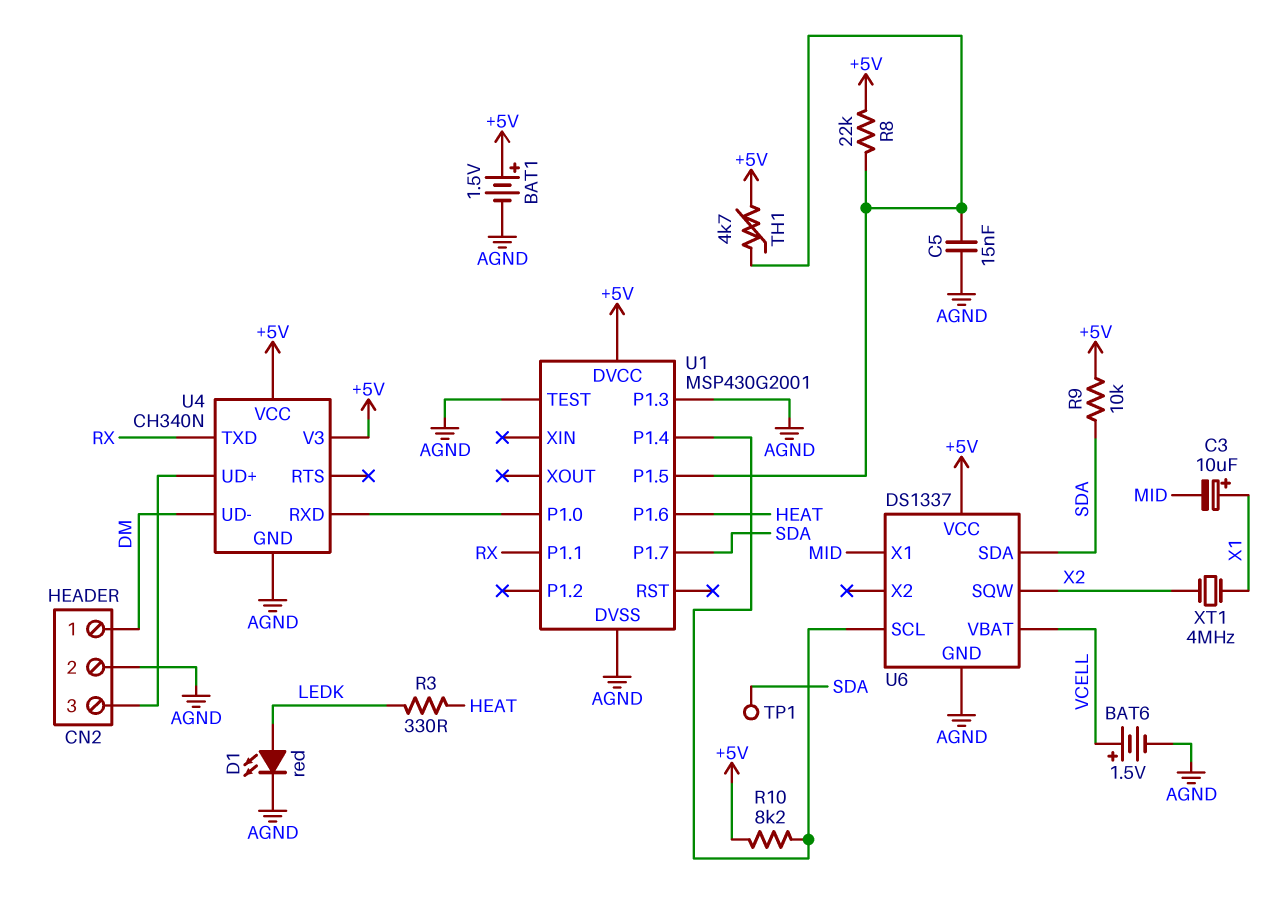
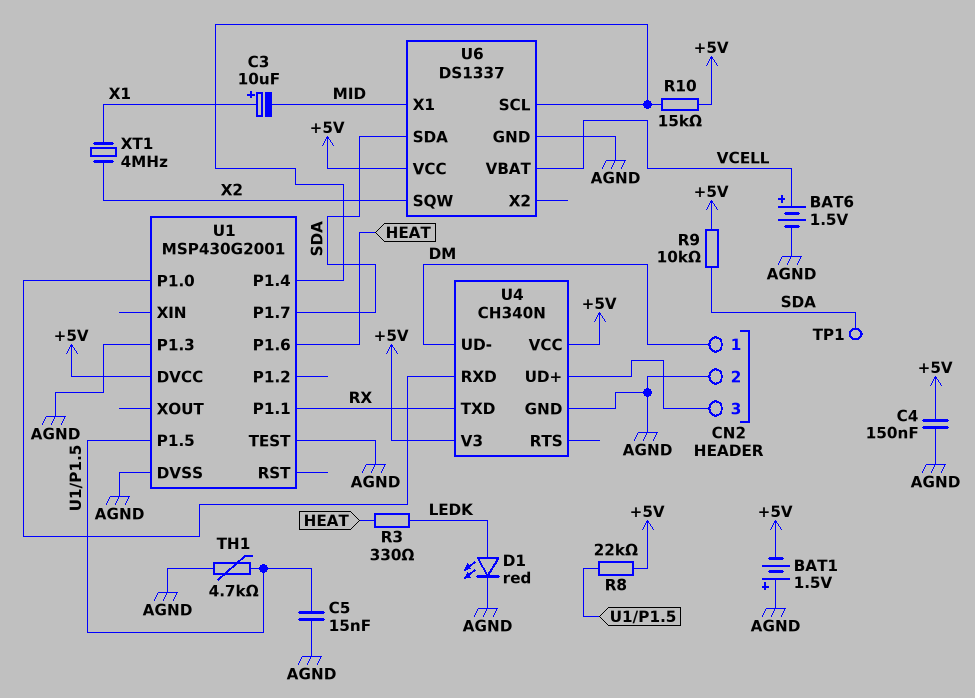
BAT1: 1.5V (plus +5V, minus AGND) -> 1.5V (plus AGND, minus +5V)
C4: none -> 150nF (+5V, AGND)
R10: 8.2k (+5V, U1/P1.4) -> 15k (+5V, U1/P1.4)
TH1: 4.7k (+5V, U1/P1.5) -> 4.7k (AGND, U1/P1.5)

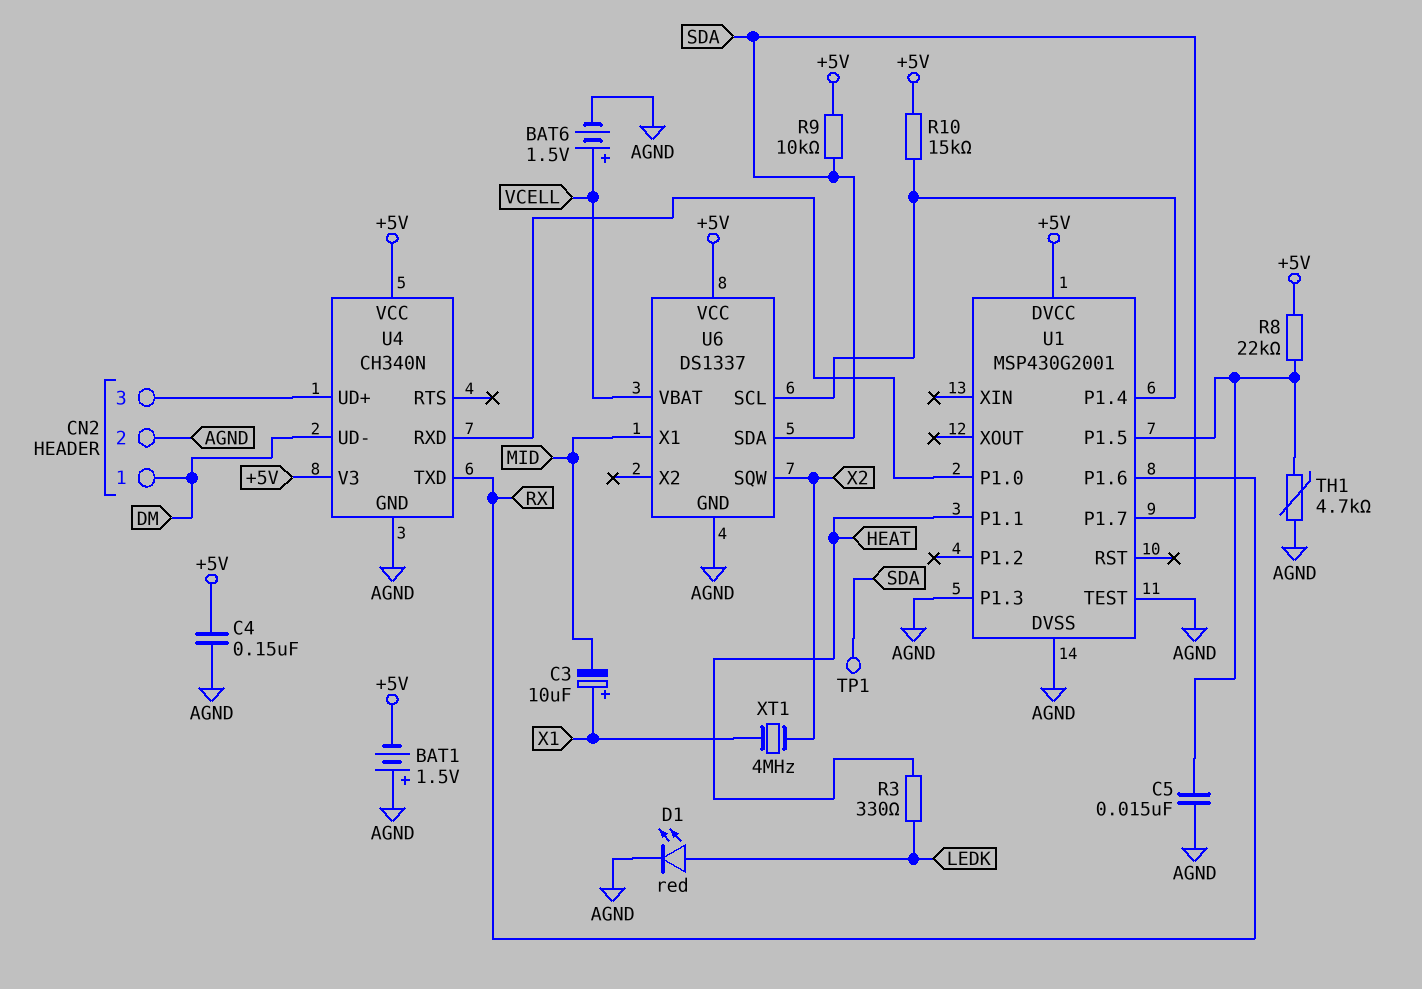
U1 pin P1.1: RX -> HEAT
U1 pin P1.6: HEAT -> RX

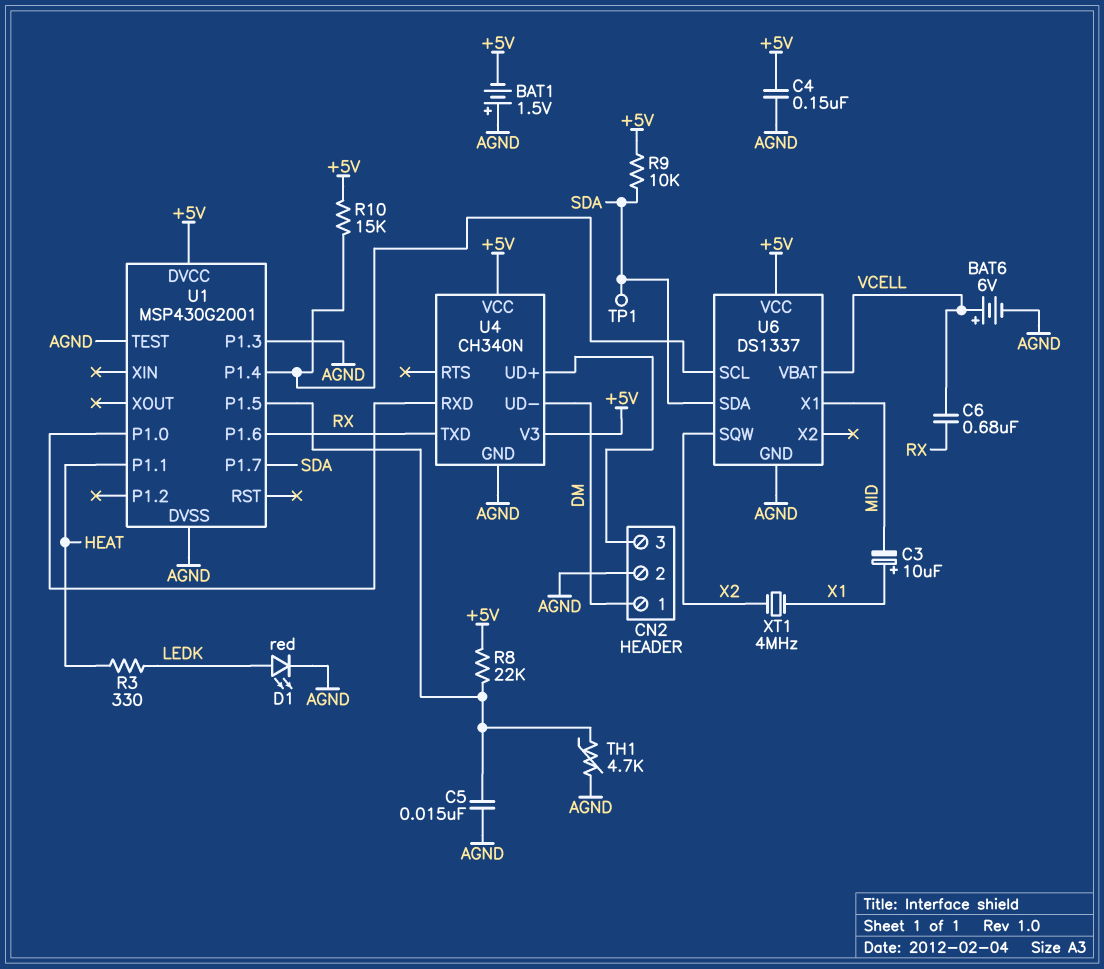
BAT6: 1.5V (plus VCELL, minus AGND) -> 6V (plus VCELL, minus AGND)
C6: none -> 680nF (RX, VCELL)

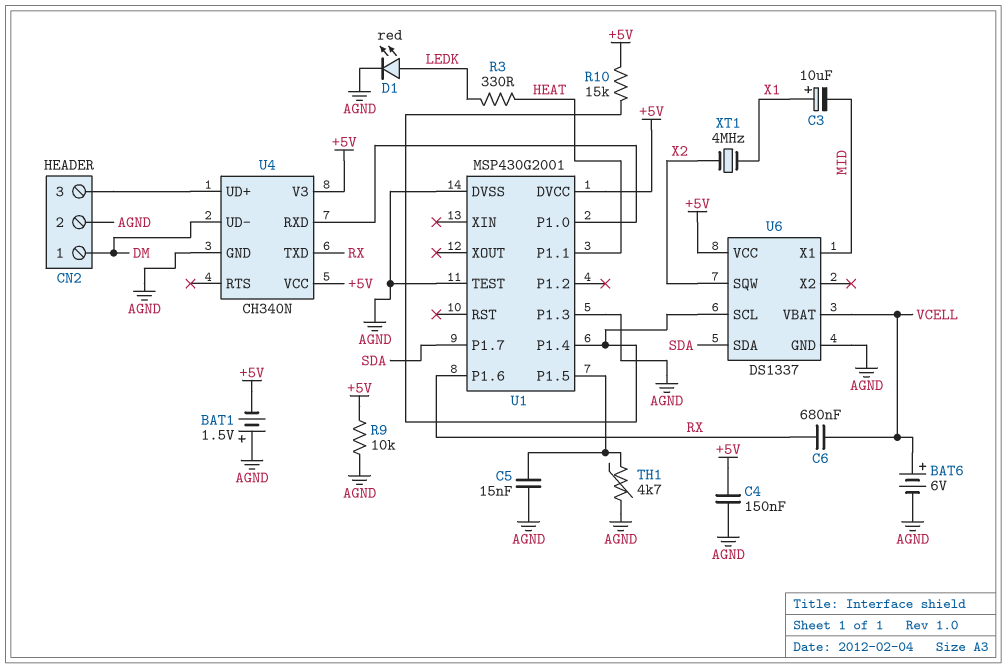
R8: 22k (+5V, U1/P1.5) -> none
R9: 10k (+5V, SDA) -> 10k (+5V, AGND)
TP1: test point (SDA) -> none

